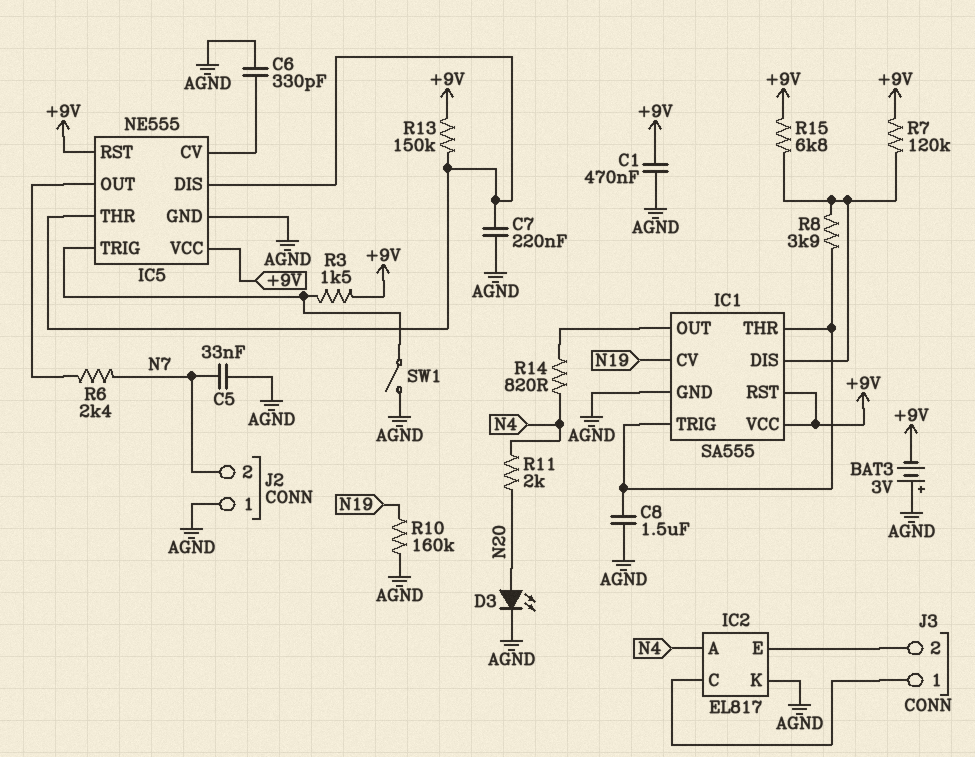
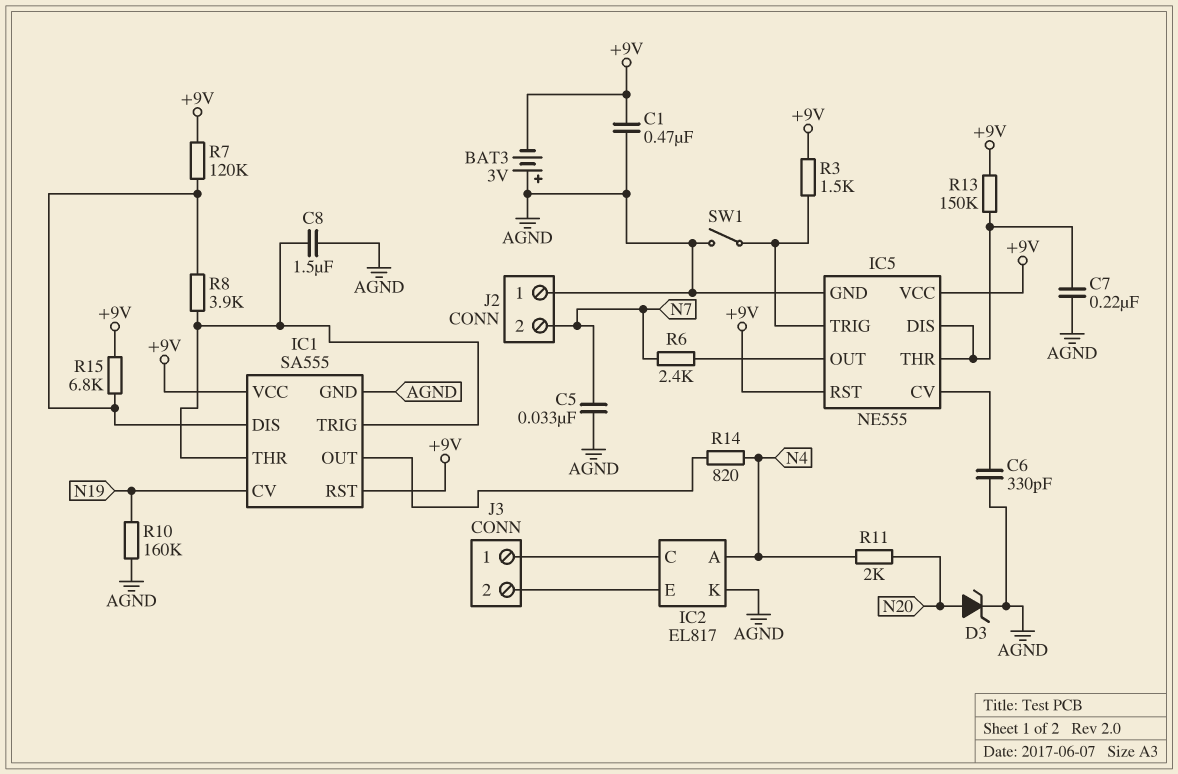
D3: LED (A N20, K AGND) -> zener (A N20, K AGND)

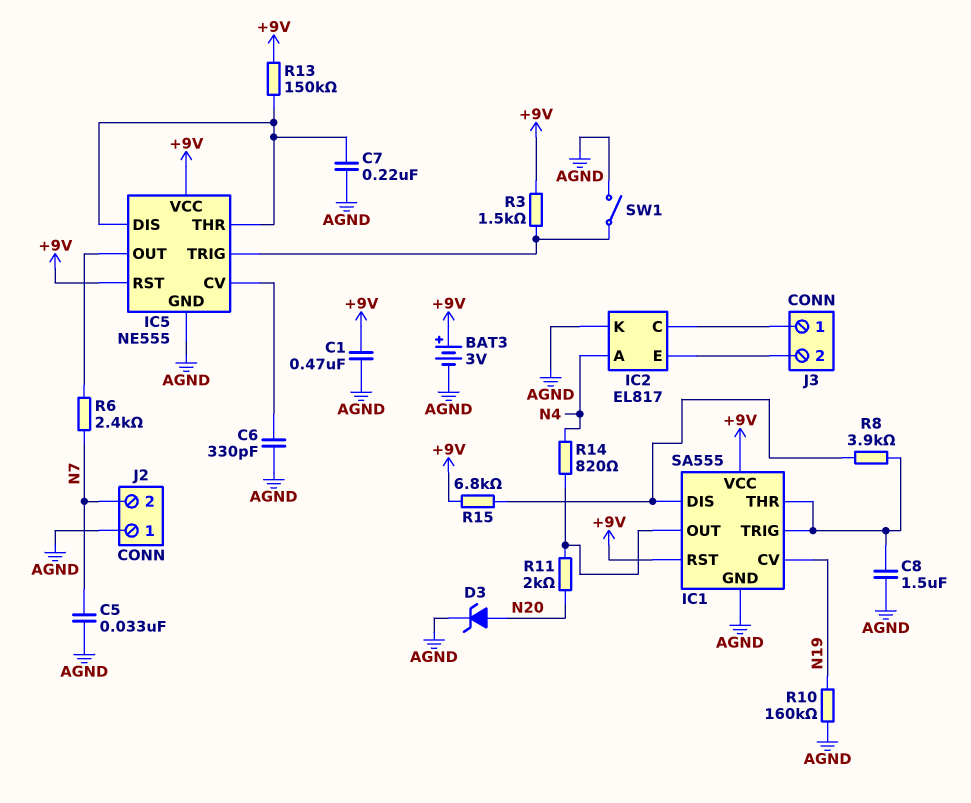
BAT3: 3V (plus AGND, minus +9V) -> 3V (plus +9V, minus AGND)
R7: 120k (+9V, IC1/DIS) -> none
R11: 2k (N4, N20) -> 2k (IC1/OUT, N20)

